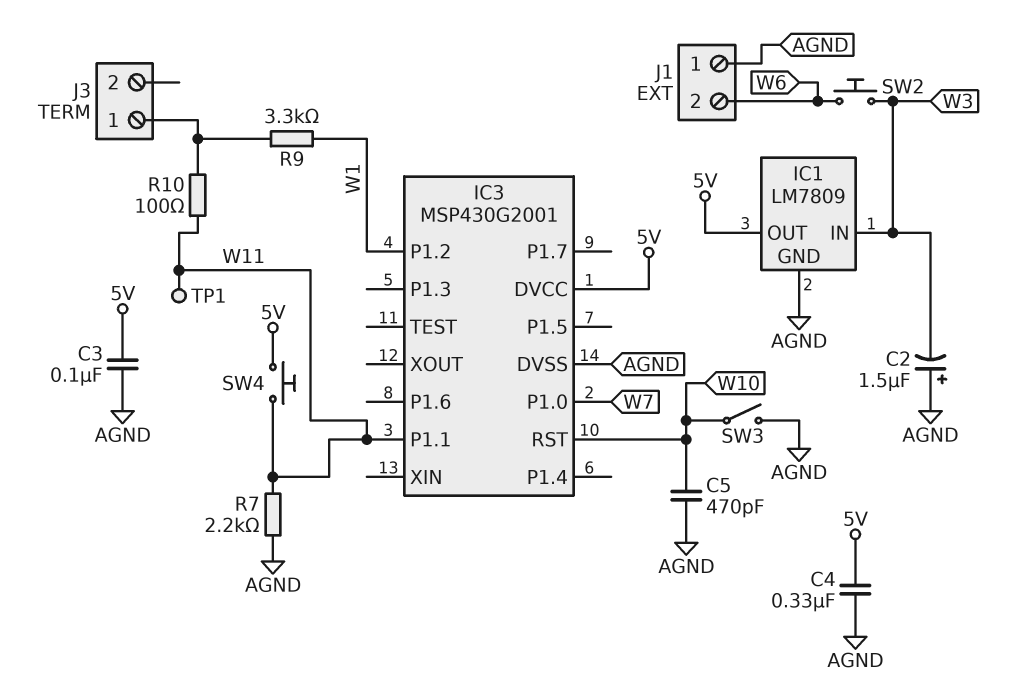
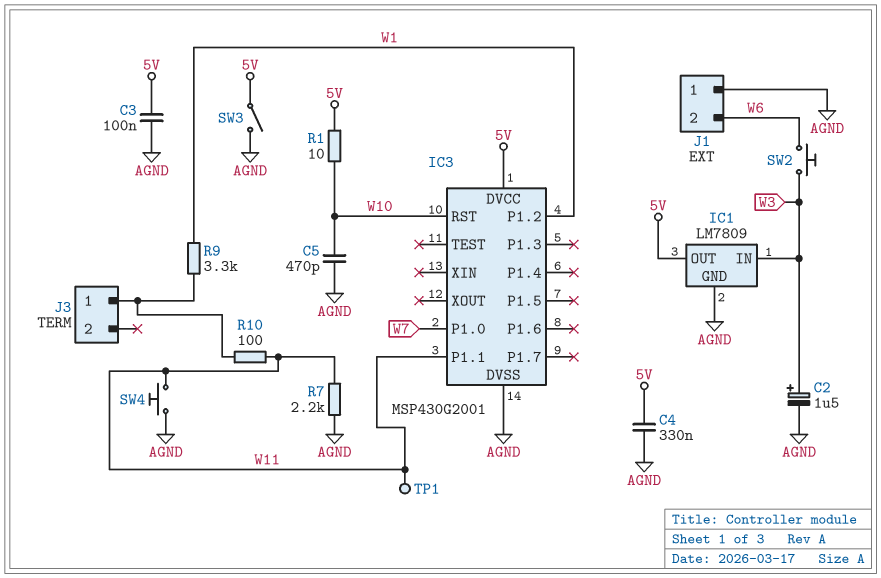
C2: 1.5uF (plus AGND, minus W3) -> 1.5uF (plus W3, minus AGND)
R1: none -> 10 (5V, W10)
SW3: switch (AGND, W10) -> switch (5V, AGND)
SW4: button (5V, W11) -> button (AGND, W11)

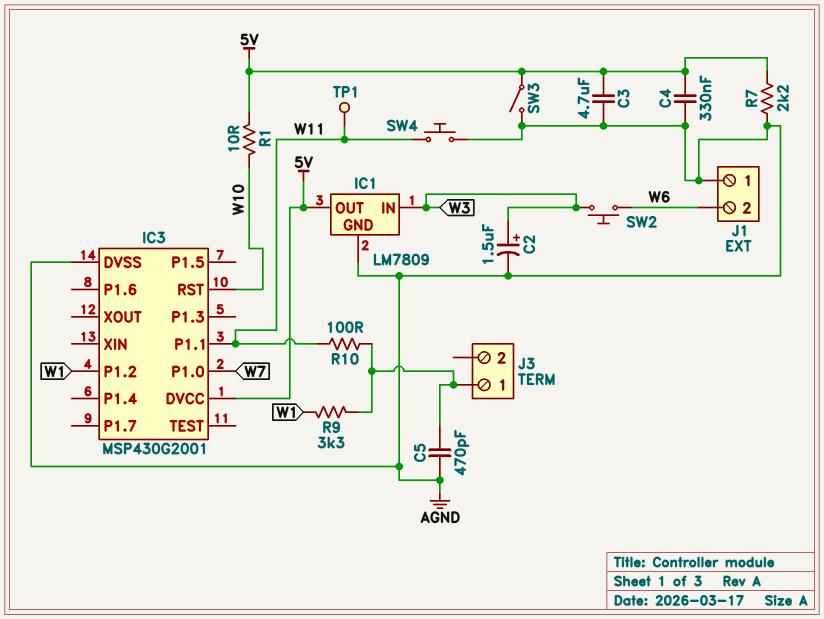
C3: 100nF (5V, AGND) -> 4.7uF (5V, AGND)
C5: 470pF (AGND, W10) -> 470pF (AGND, J3/1)
R7: 2.2k (AGND, W11) -> 2.2k (5V, AGND)

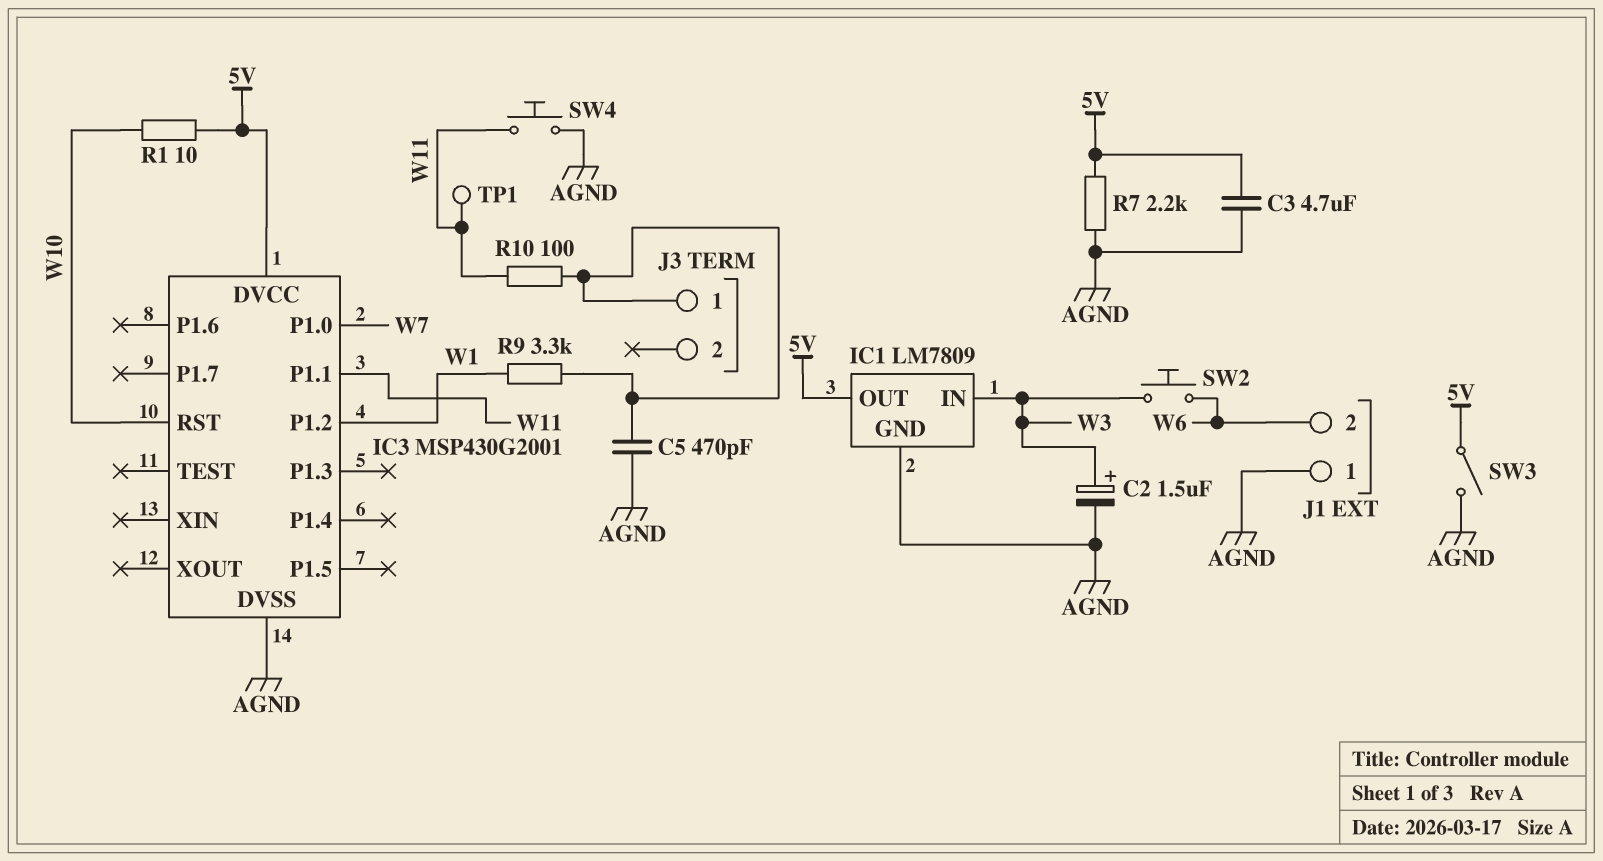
C4: 330nF (5V, AGND) -> none

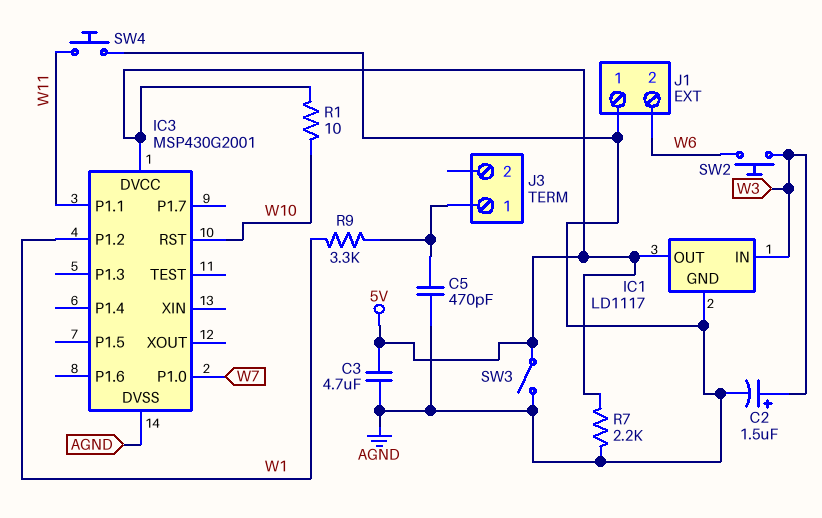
IC1: LM7809 -> LD1117
R10: 100 (J3/1, W11) -> none
TP1: test point (W11) -> none

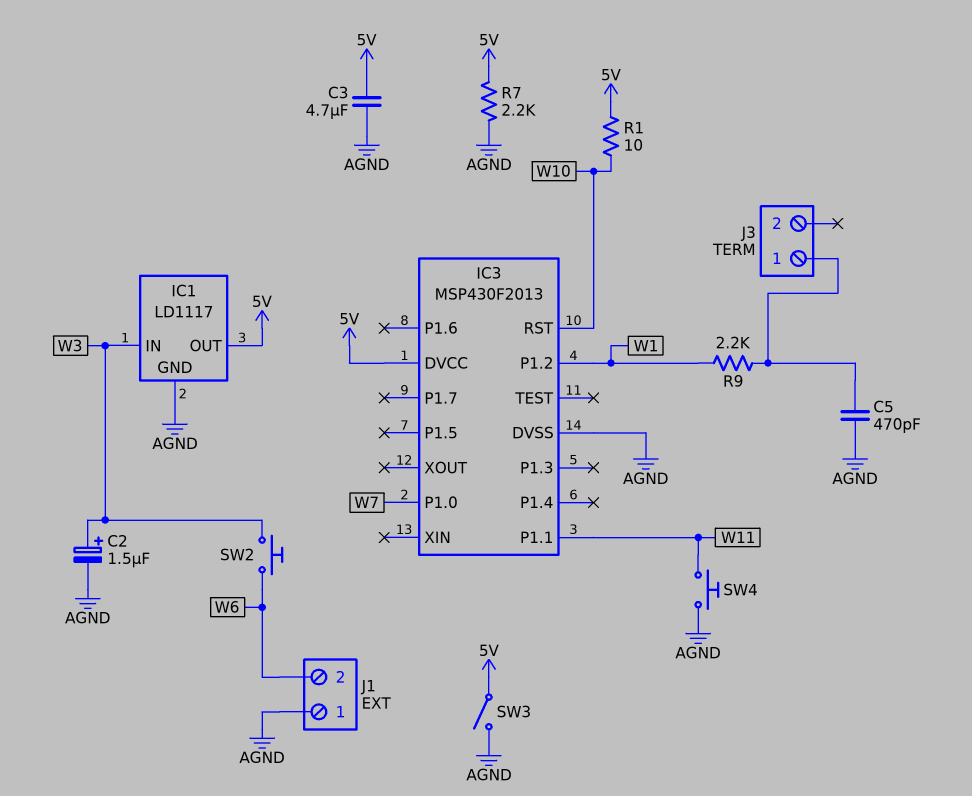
IC3: MSP430G2001 -> MSP430F2013
R9: 3.3k (J3/1, W1) -> 2.2k (J3/1, W1)

